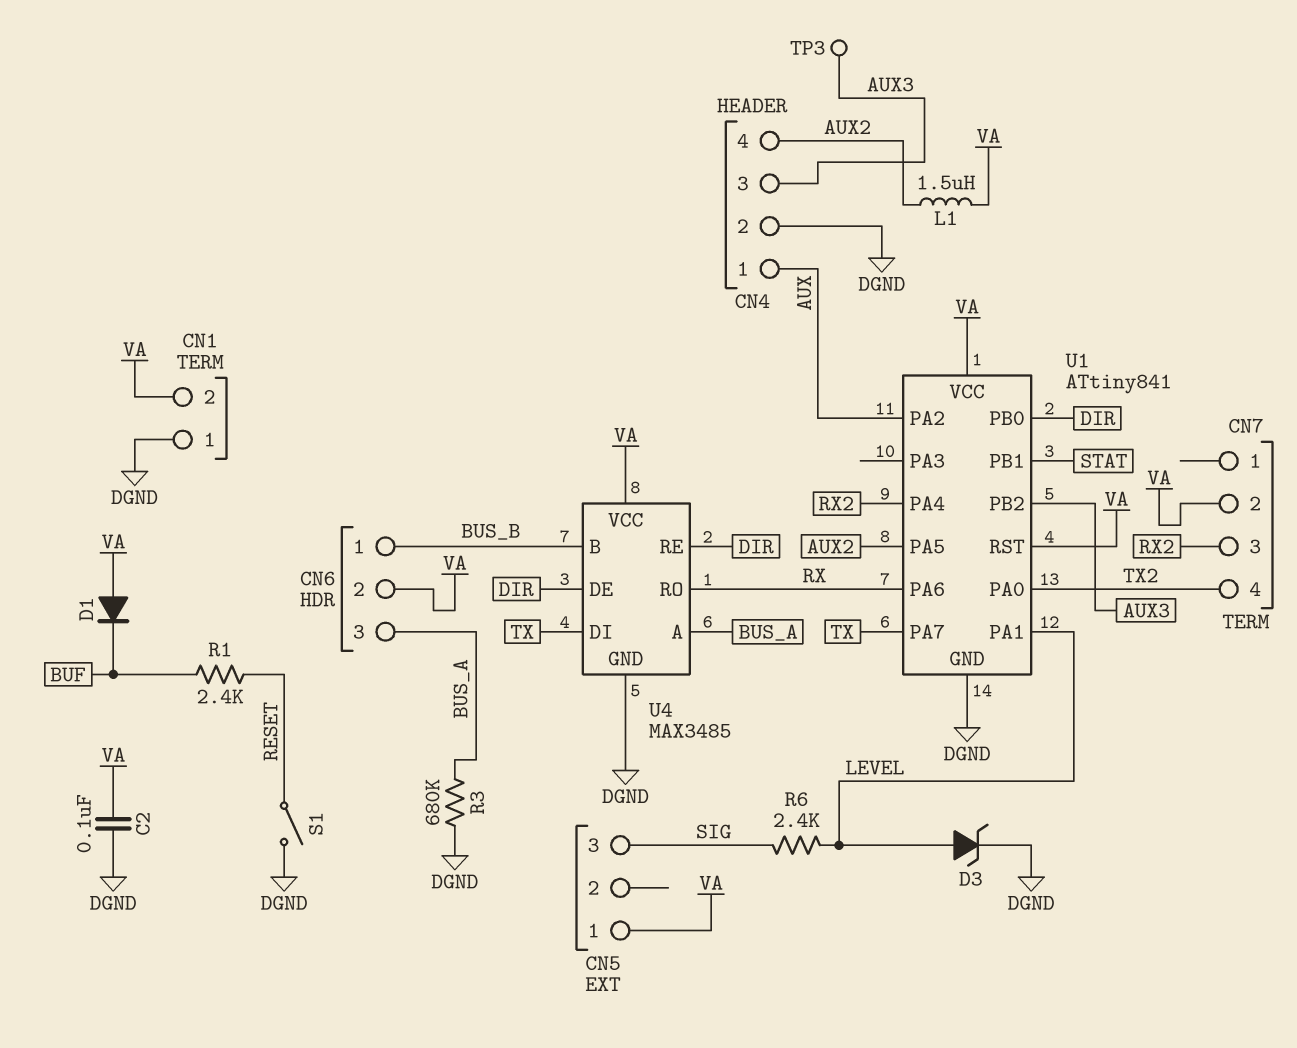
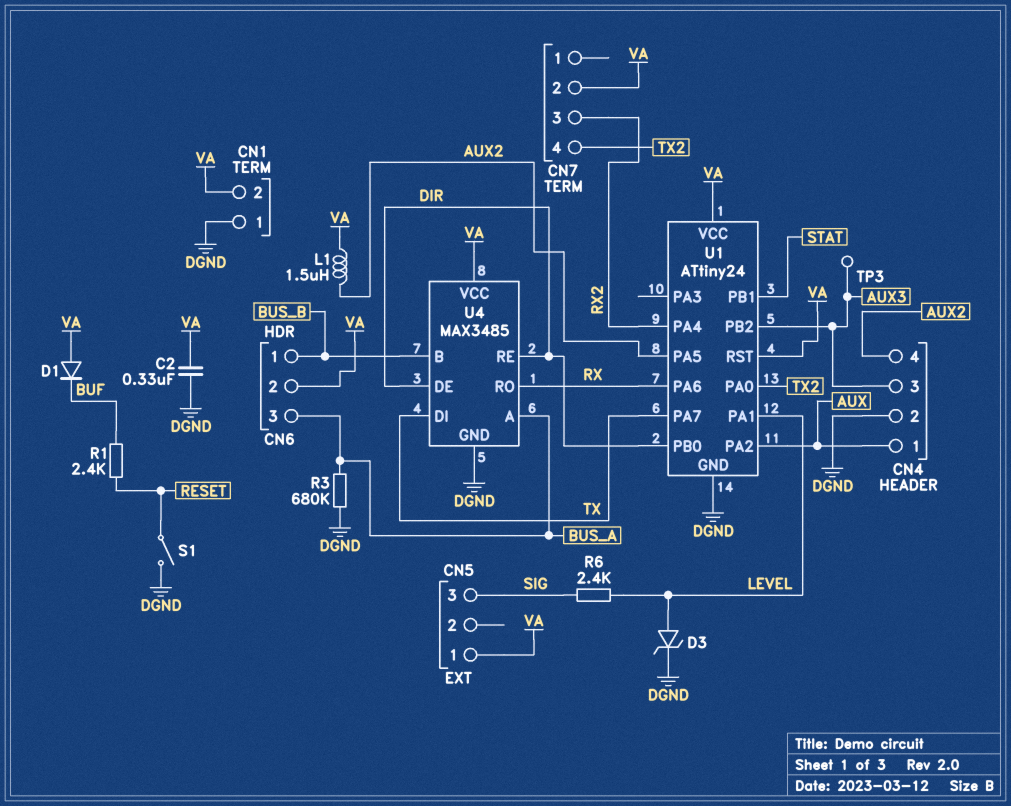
C2: 100nF (DGND, VA) -> 330nF (DGND, VA)
U1: ATtiny841 -> ATtiny24

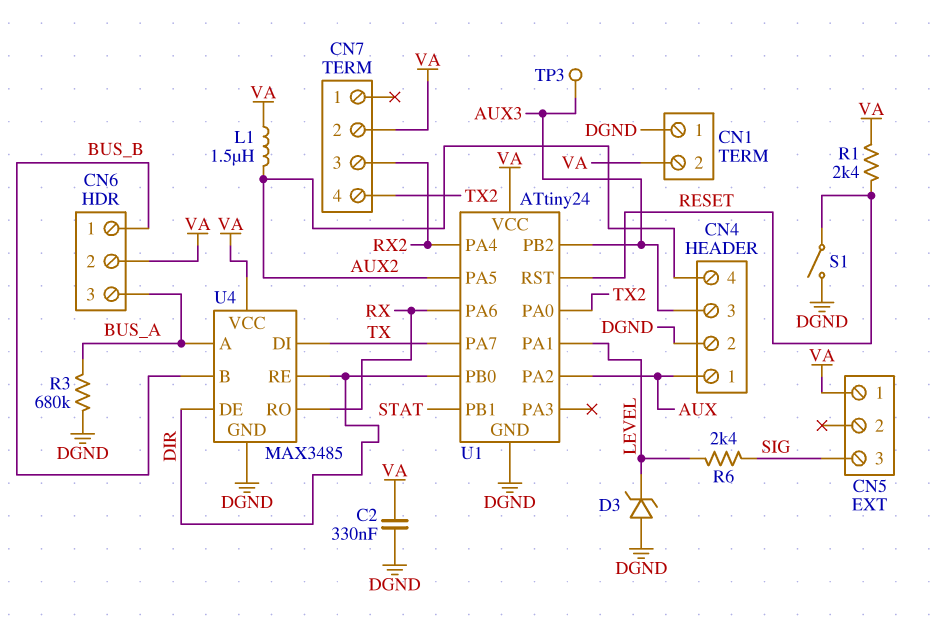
D1: diode (A VA, K BUF) -> none
D3: zener (A LEVEL, K DGND) -> zener (A DGND, K LEVEL)
R1: 2.4k (BUF, RESET) -> 2.4k (RESET, VA)
U1 pin RST: VA -> RESET

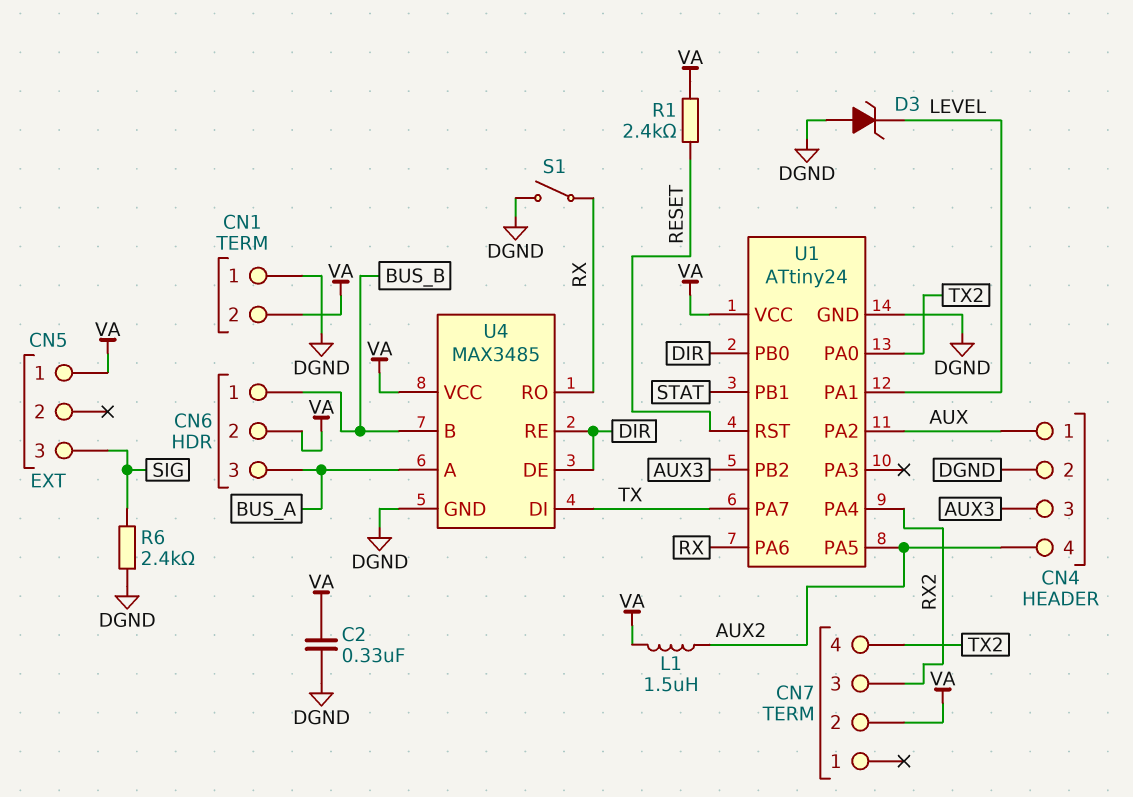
R3: 680k (BUS_A, DGND) -> none
R6: 2.4k (LEVEL, SIG) -> 2.4k (DGND, SIG)
S1: switch (DGND, RESET) -> switch (DGND, RX)
TP3: test point (AUX3) -> none

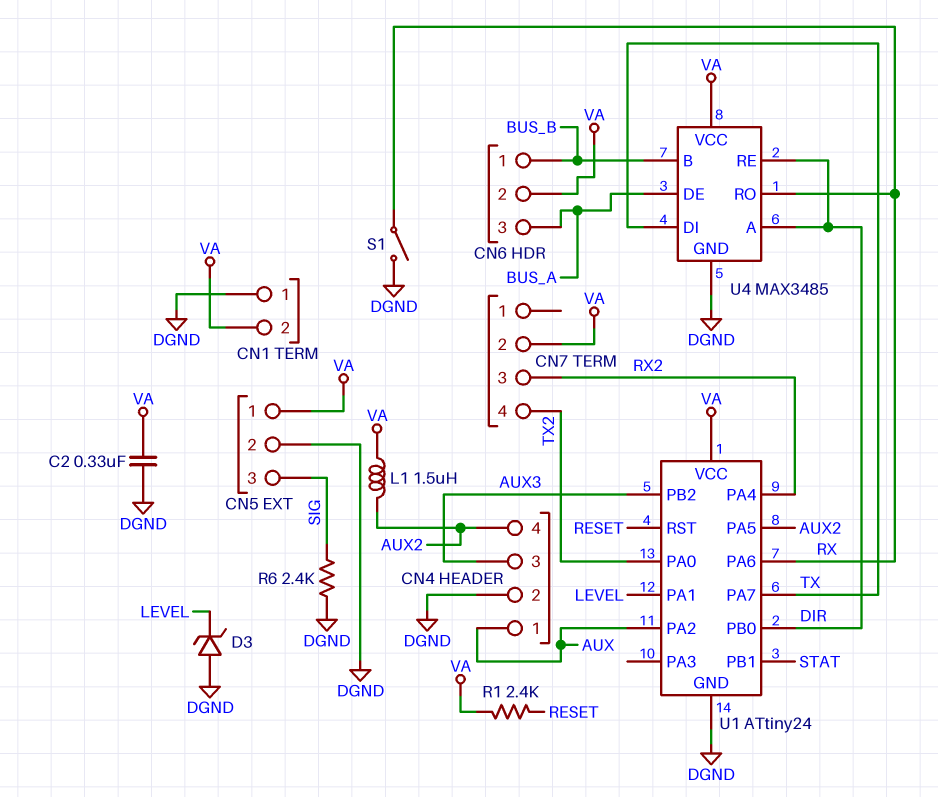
CN5 pin 2: none -> DGND
U4 pin A: BUS_A -> DIR
U4 pin DE: DIR -> BUS_A

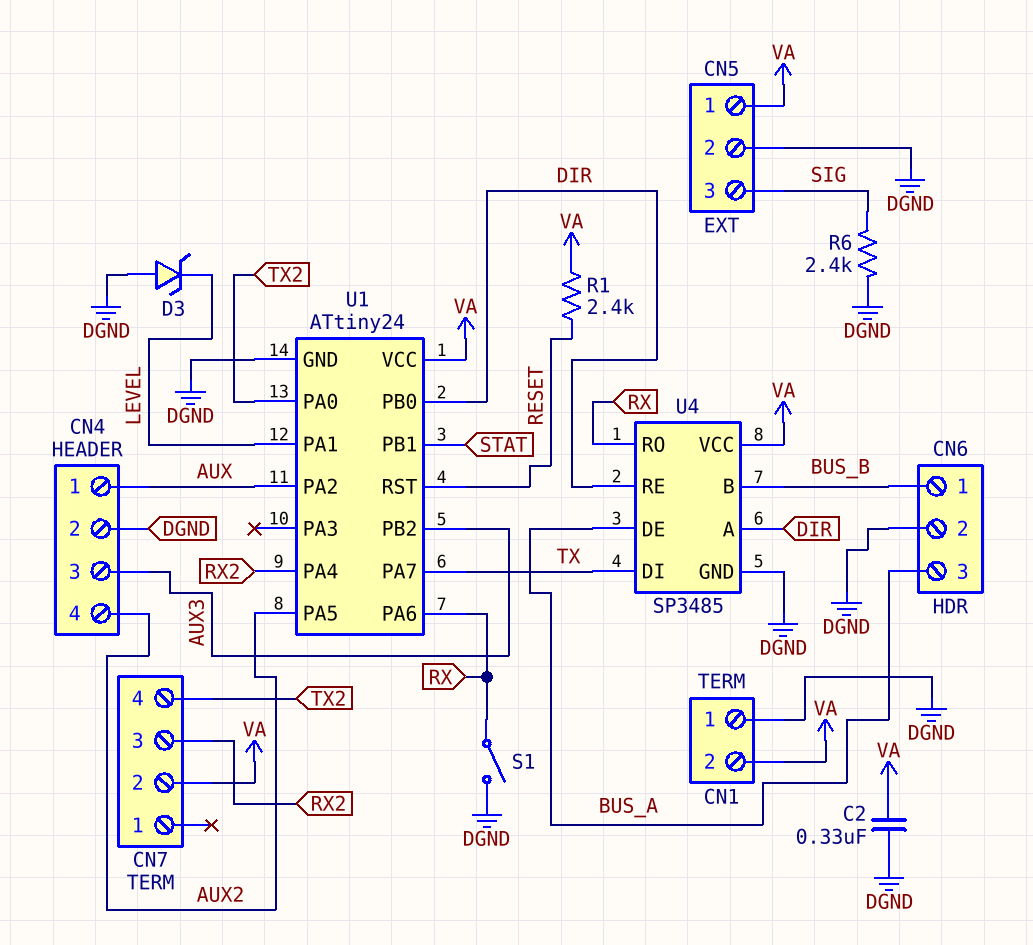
CN6 pin 2: VA -> DGND
L1: 1.5uH (AUX2, VA) -> none
U4: MAX3485 -> SP3485

